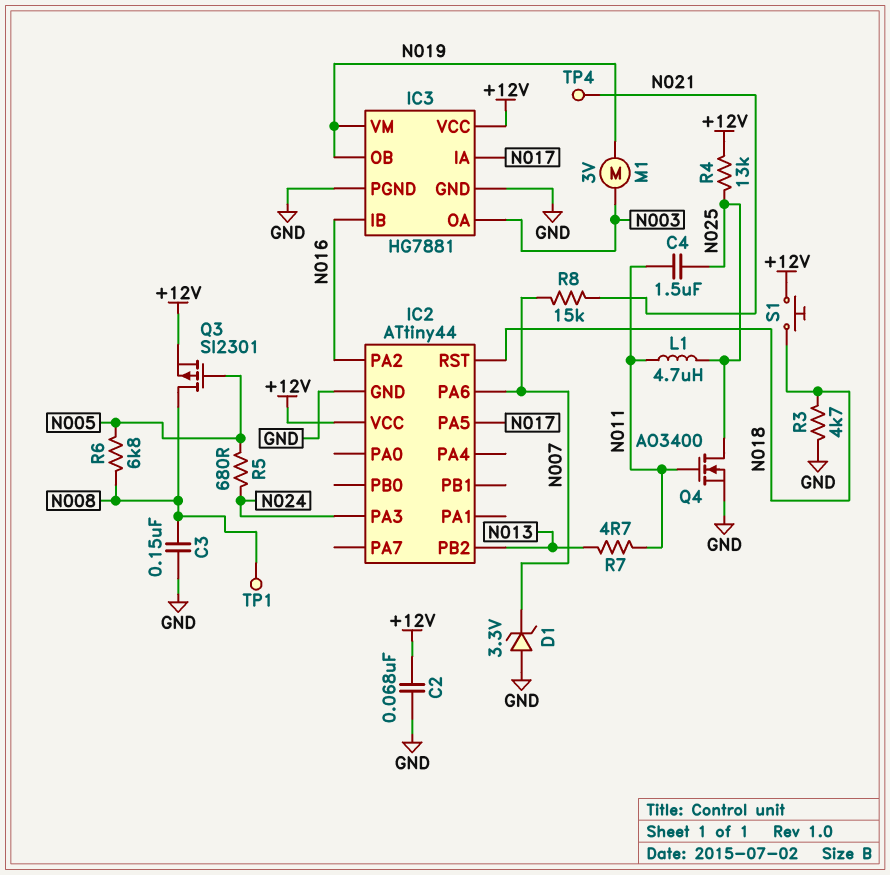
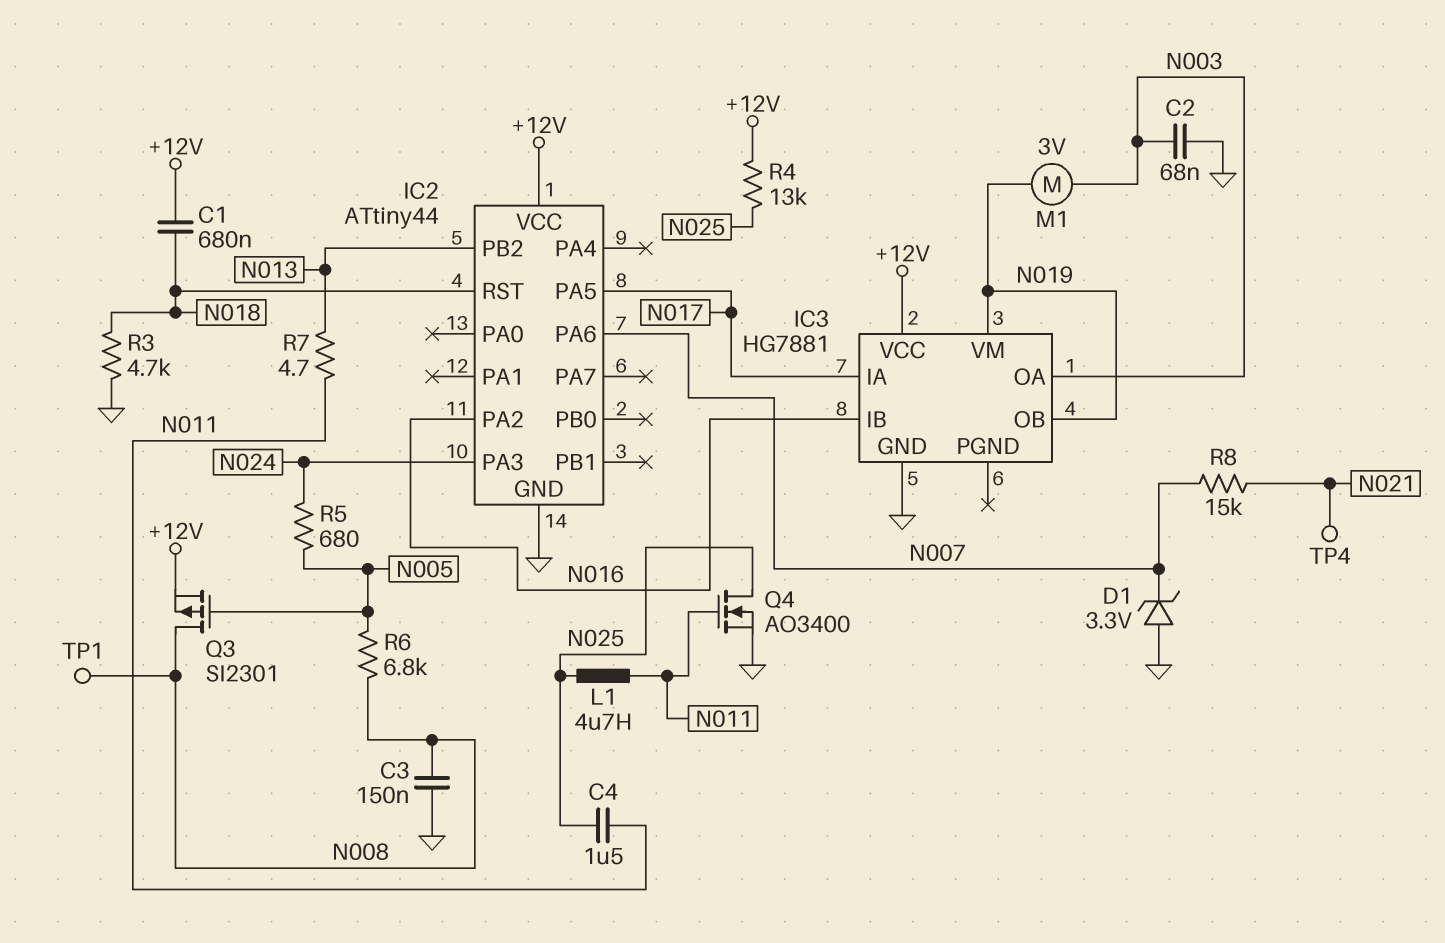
C1: none -> 680nF (+12V, N018)
C2: 68nF (+12V, GND) -> 68nF (GND, N003)
IC3 pin PGND: GND -> none
S1: button (+12V, N018) -> none

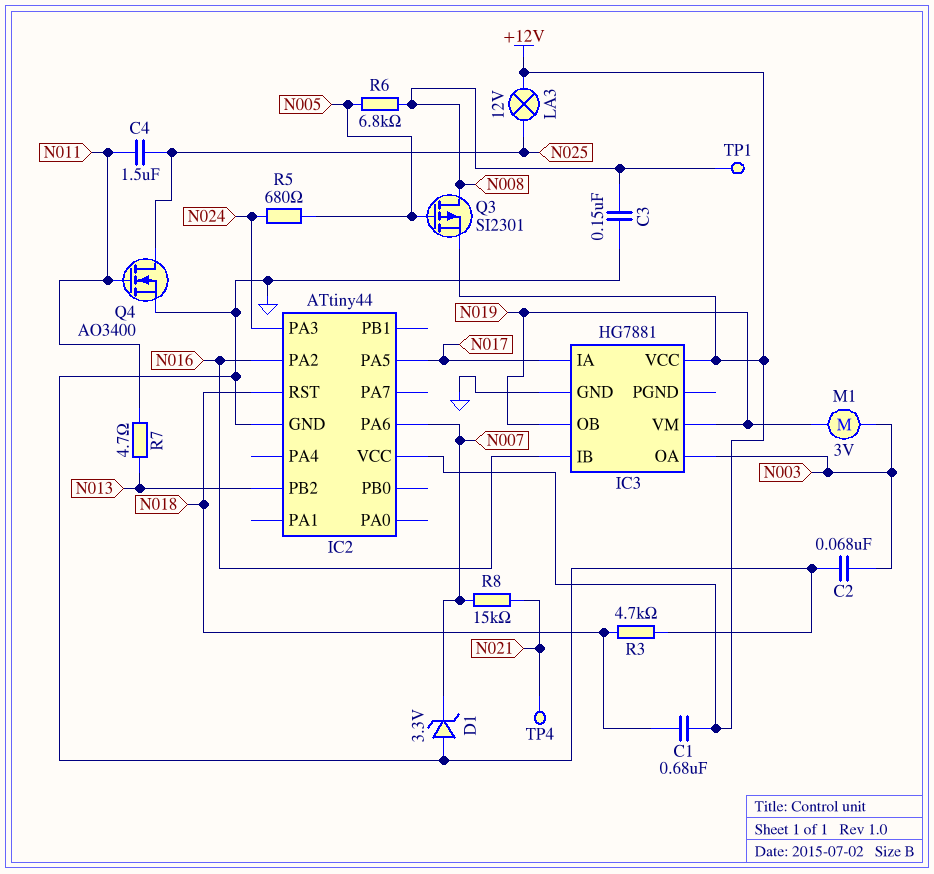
L1: 4.7uH (N011, N025) -> none
LA3: none -> lamp 12V (+12V, N025)
R4: 13k (+12V, N025) -> none

